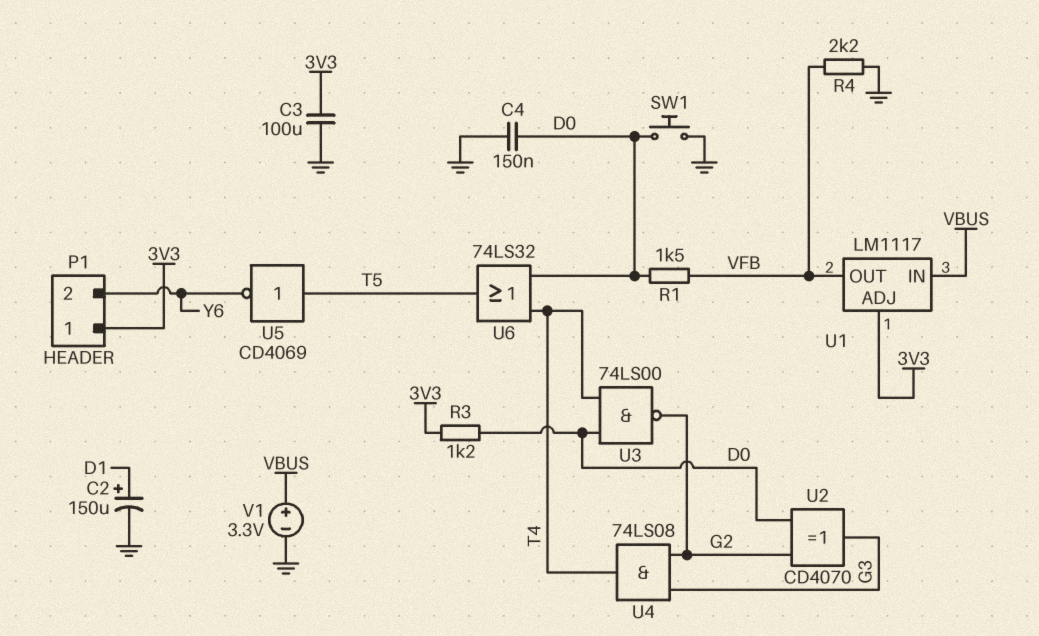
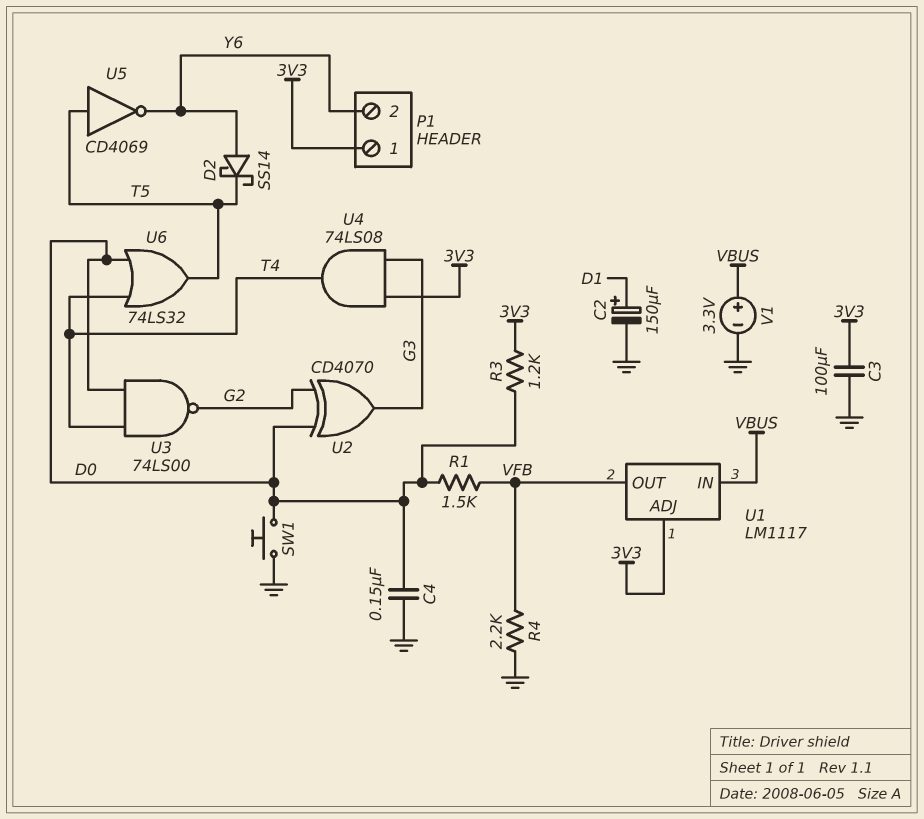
D2: none -> schottky SS14 (A Y6, K T5)
U4: AND 74LS08 (in G2, in G3, out T4) -> AND 74LS08 (in 3V3, in G3, out T4)

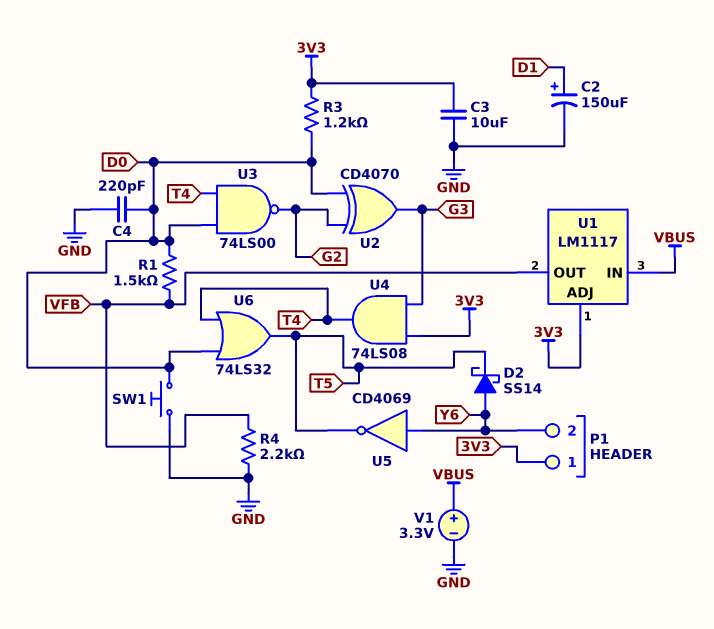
C3: 100uF (3V3, GND) -> 10uF (3V3, GND)
C4: 150nF (D0, GND) -> 220pF (D0, GND)
U5: NOT CD4069 (in T5, out Y6) -> NOT CD4069 (in Y6, out T5)

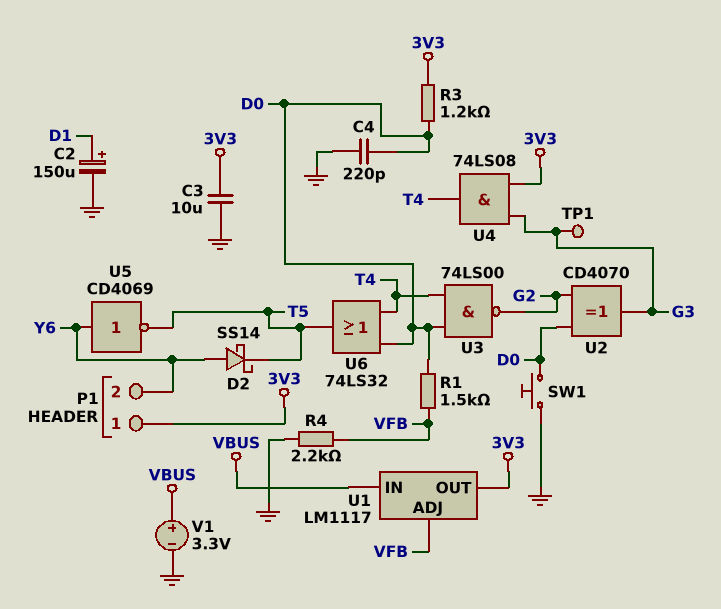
TP1: none -> test point (G3)
U1 pin ADJ: 3V3 -> VFB
U1 pin OUT: VFB -> 3V3

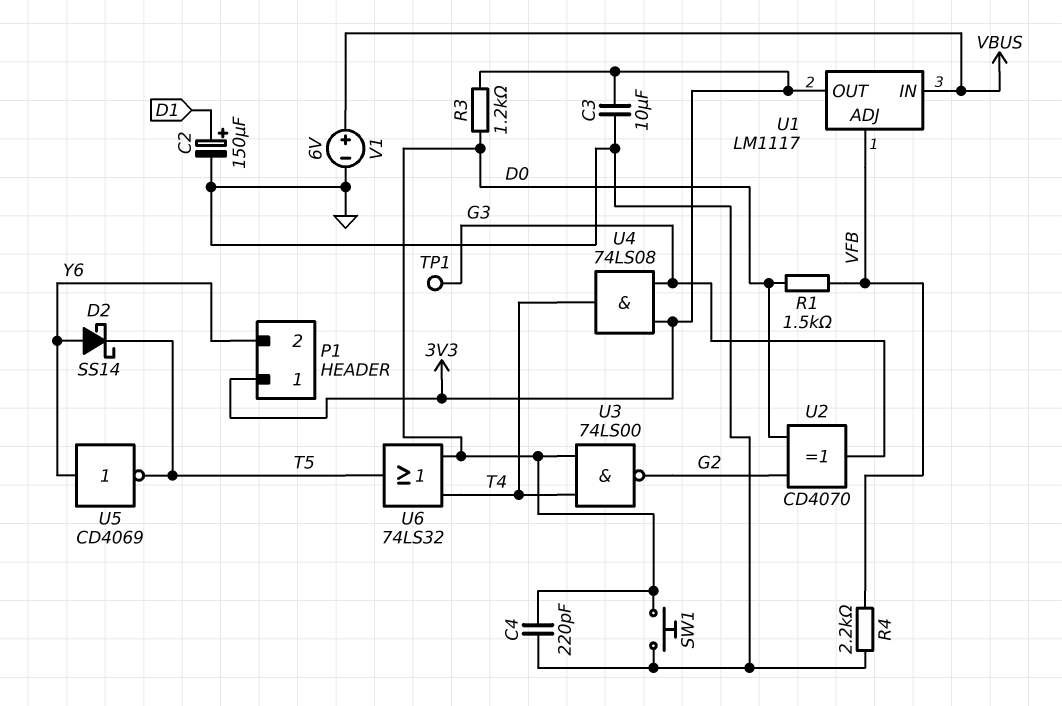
V1: 3.3V (plus VBUS, minus GND) -> 6V (plus VBUS, minus GND)

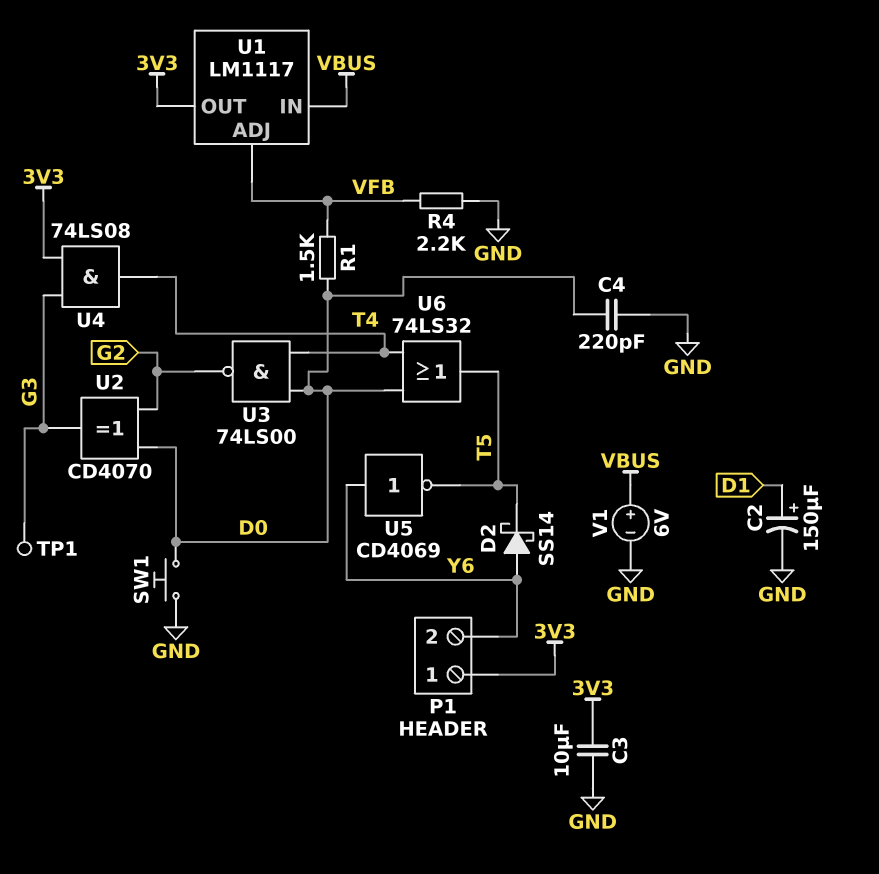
R3: 1.2k (3V3, D0) -> none

